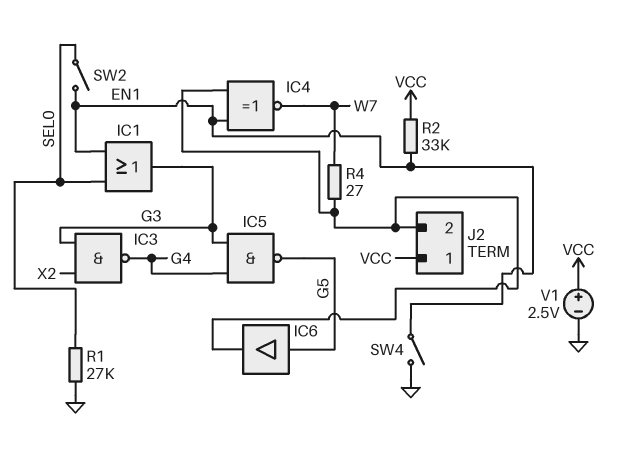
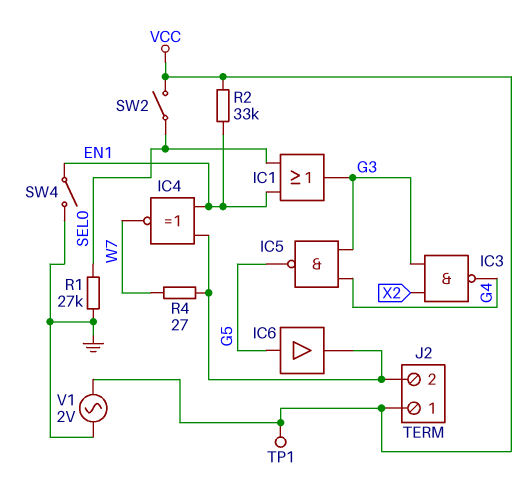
SW2: switch (EN1, SEL0) -> switch (SEL0, VCC)
TP1: none -> test point (VCC)
V1: 2.5V (plus VCC, minus GND) -> AC 2V (GND, VCC)

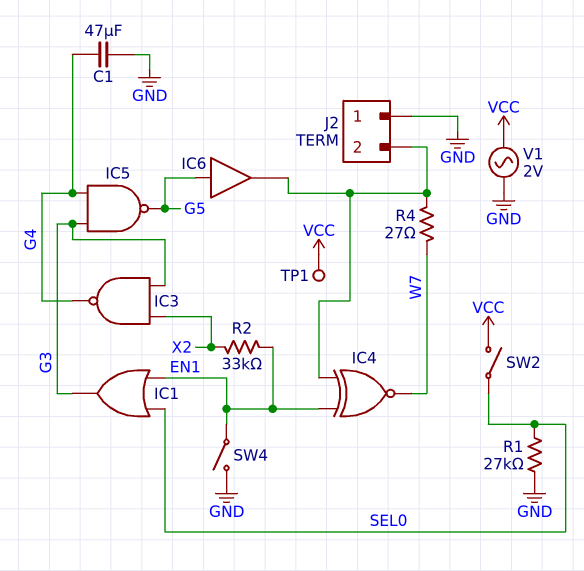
C1: none -> 47uF (G4, GND)
J2 pin 1: VCC -> GND
R2: 33k (EN1, VCC) -> 33k (EN1, X2)

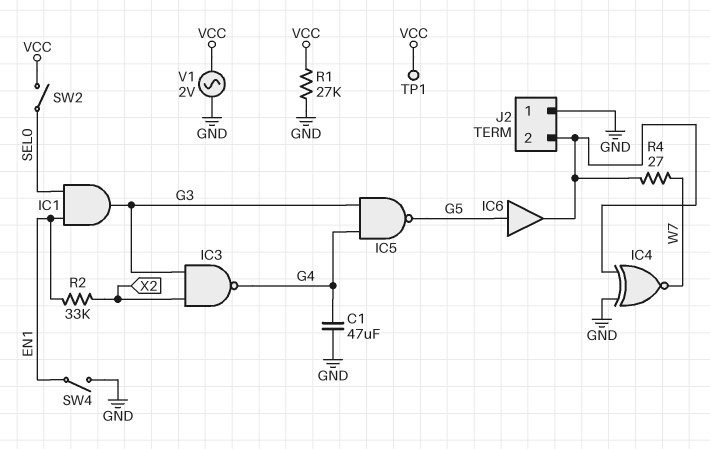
IC1: OR (in EN1, in SEL0, out G3) -> AND (in EN1, in SEL0, out G3)
IC4: XNOR (in EN1, in J2/2, out W7) -> XNOR (in GND, in J2/2, out W7)
R1: 27k (GND, SEL0) -> 27k (GND, VCC)

